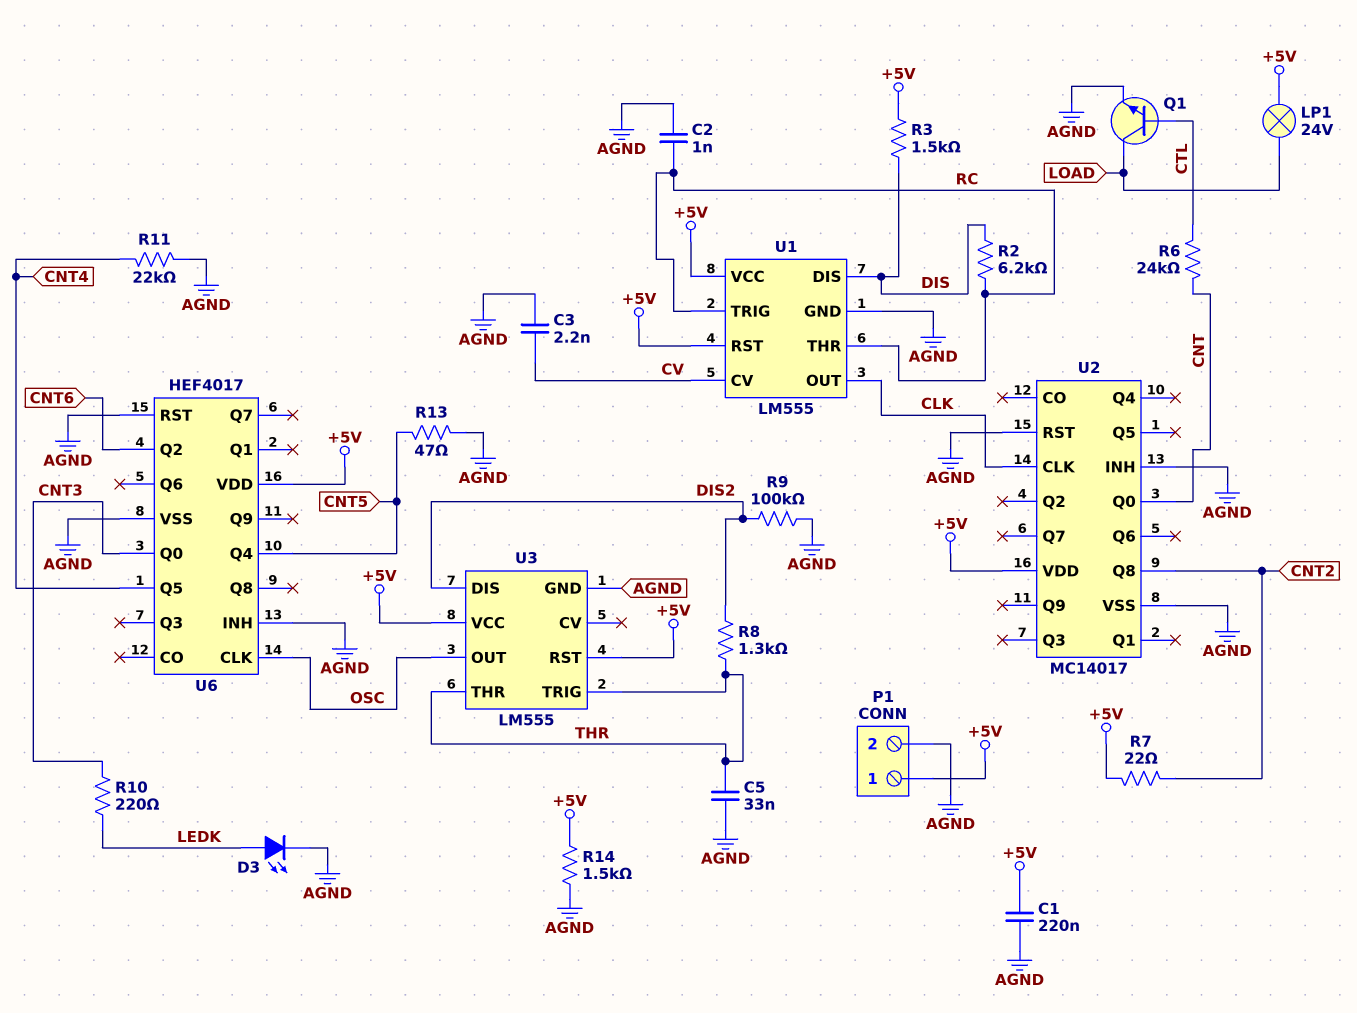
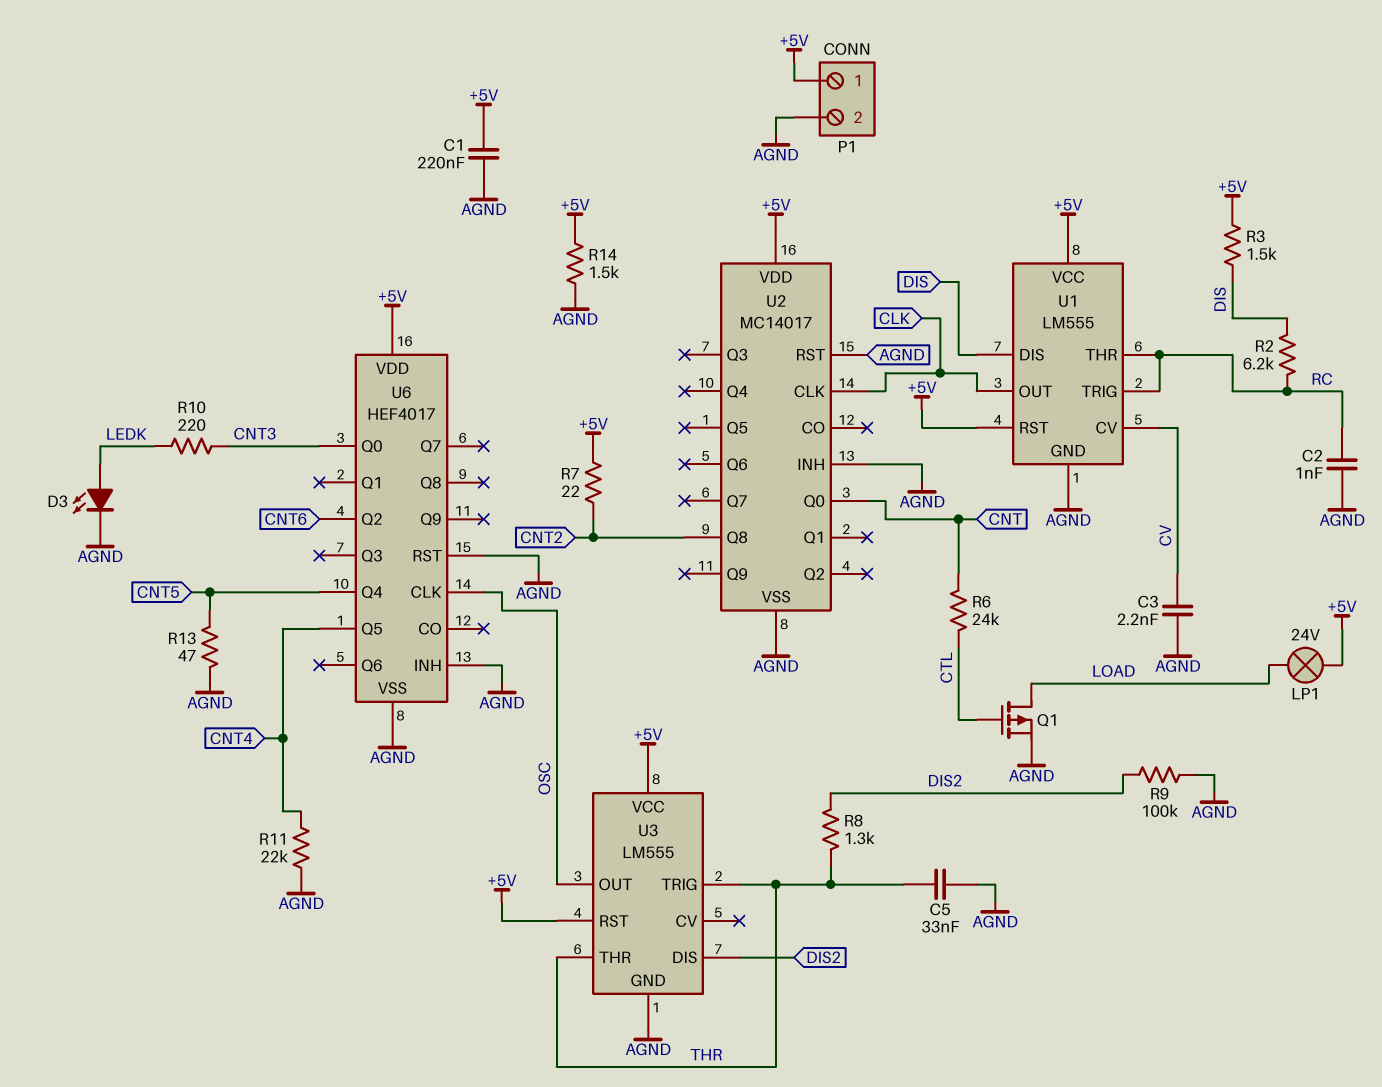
Q1: NPN (B CTL, C LOAD, E AGND) -> PMOS (G CTL, D LOAD, S AGND)

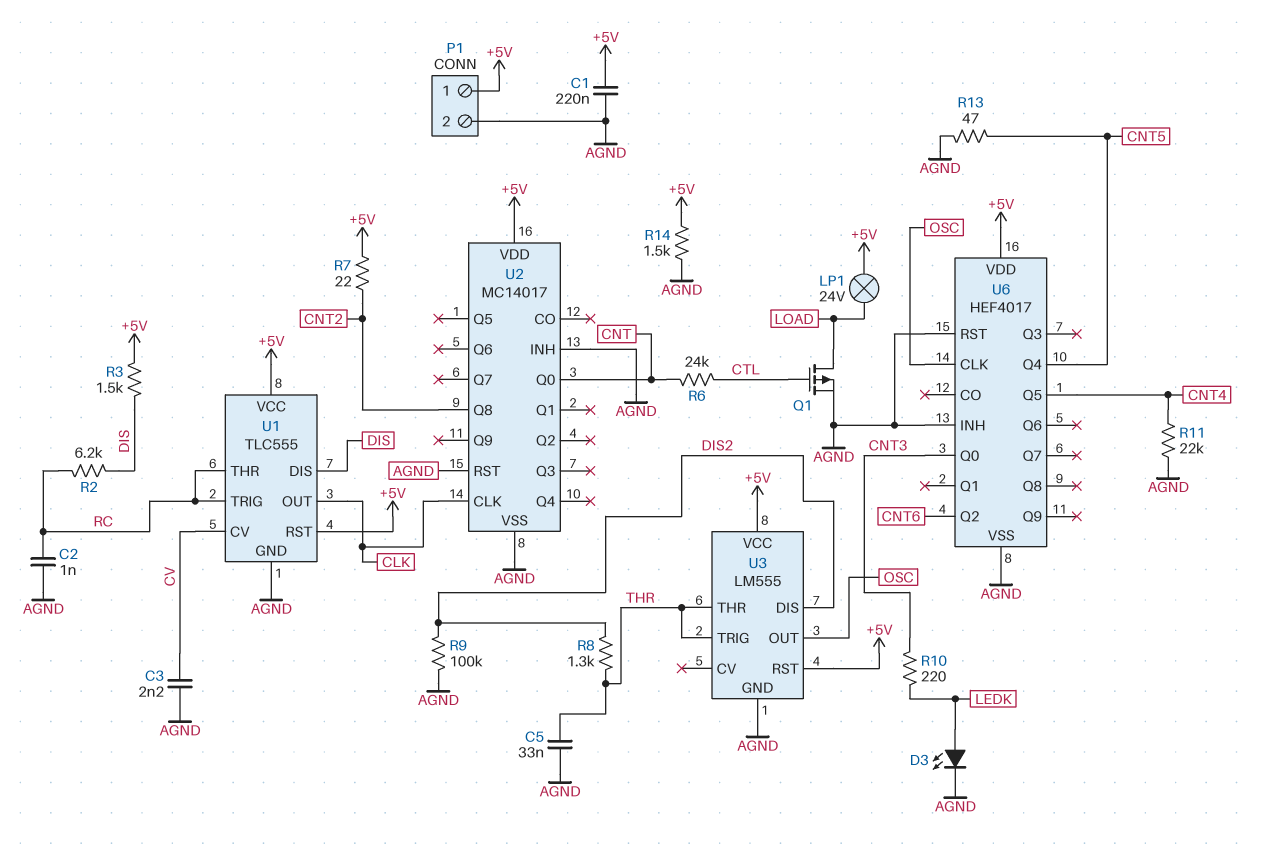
U1: LM555 -> TLC555

